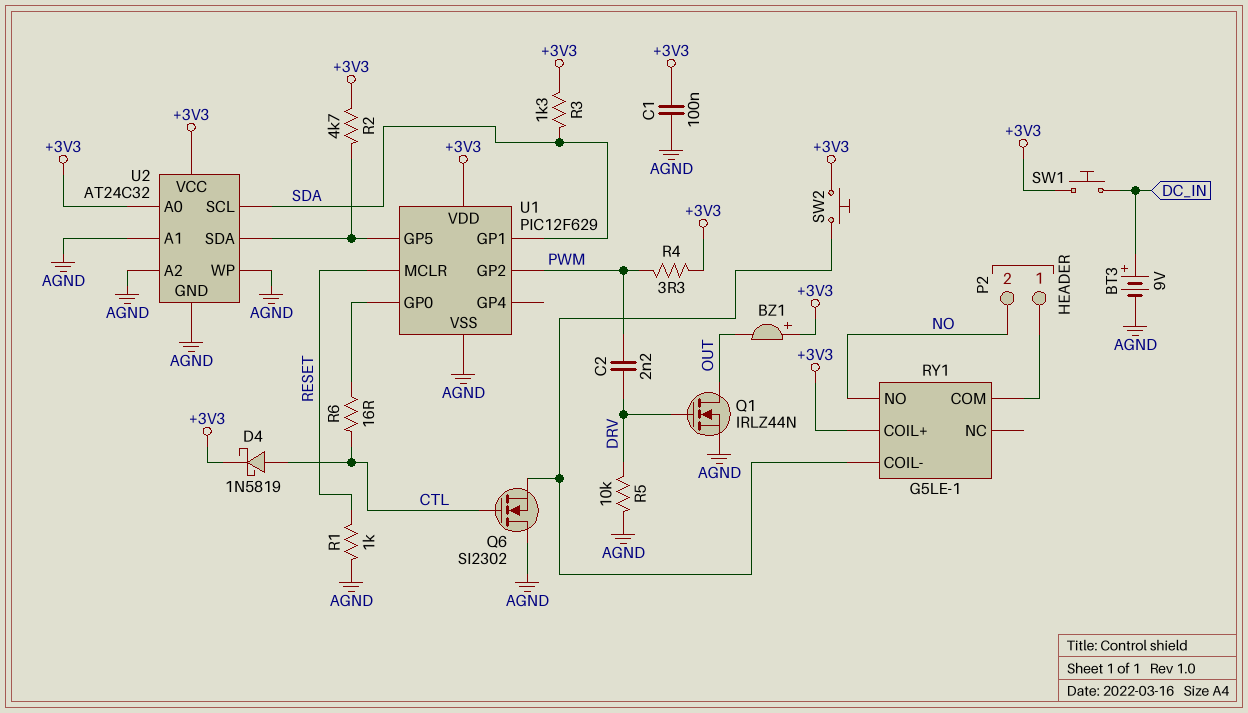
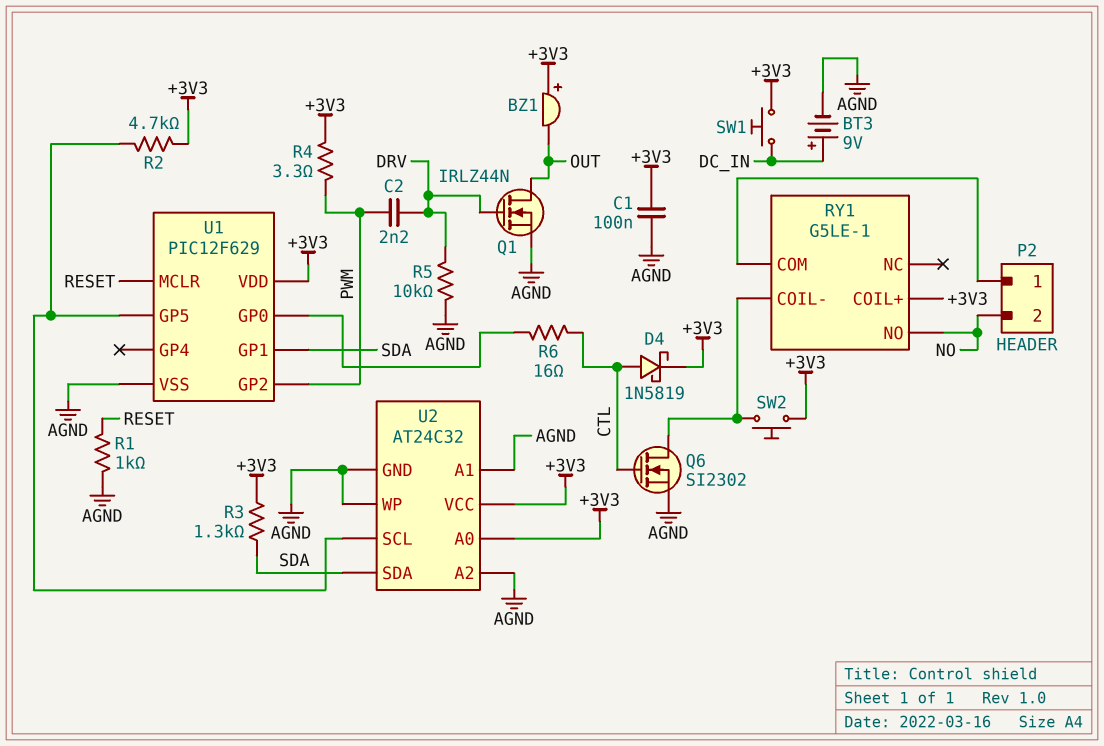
Q6: NMOS SI2302 (G CTL, D AGND, S RY1/COIL-) -> NMOS SI2302 (G CTL, D RY1/COIL-, S AGND)
U2 pin SCL: SDA -> U1/GP5
U2 pin SDA: U1/GP5 -> SDA

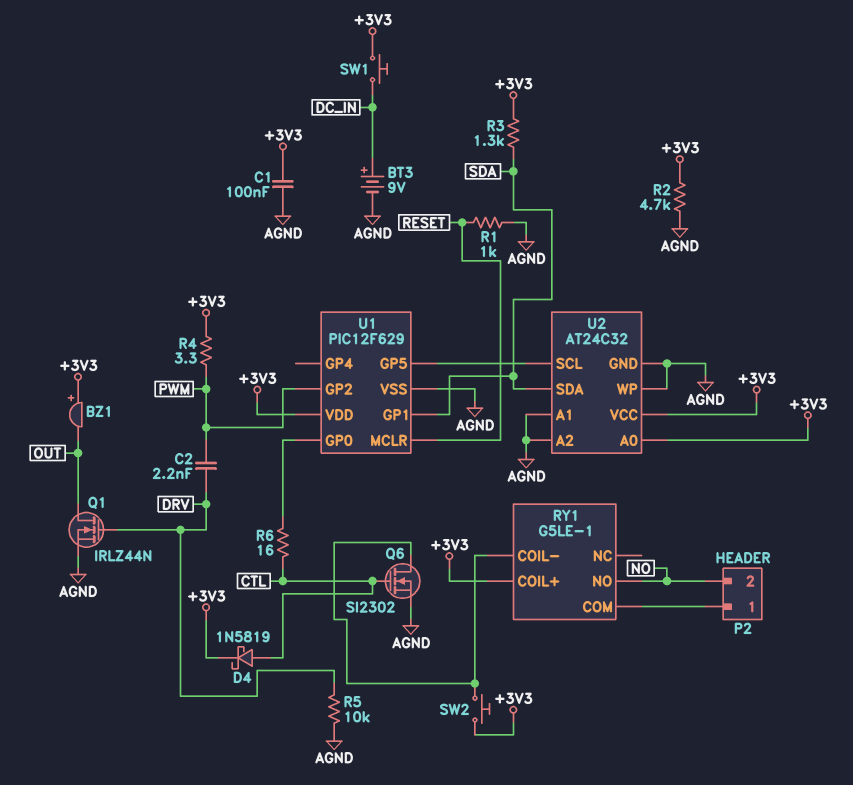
R2: 4.7k (+3V3, U1/GP5) -> 4.7k (+3V3, AGND)

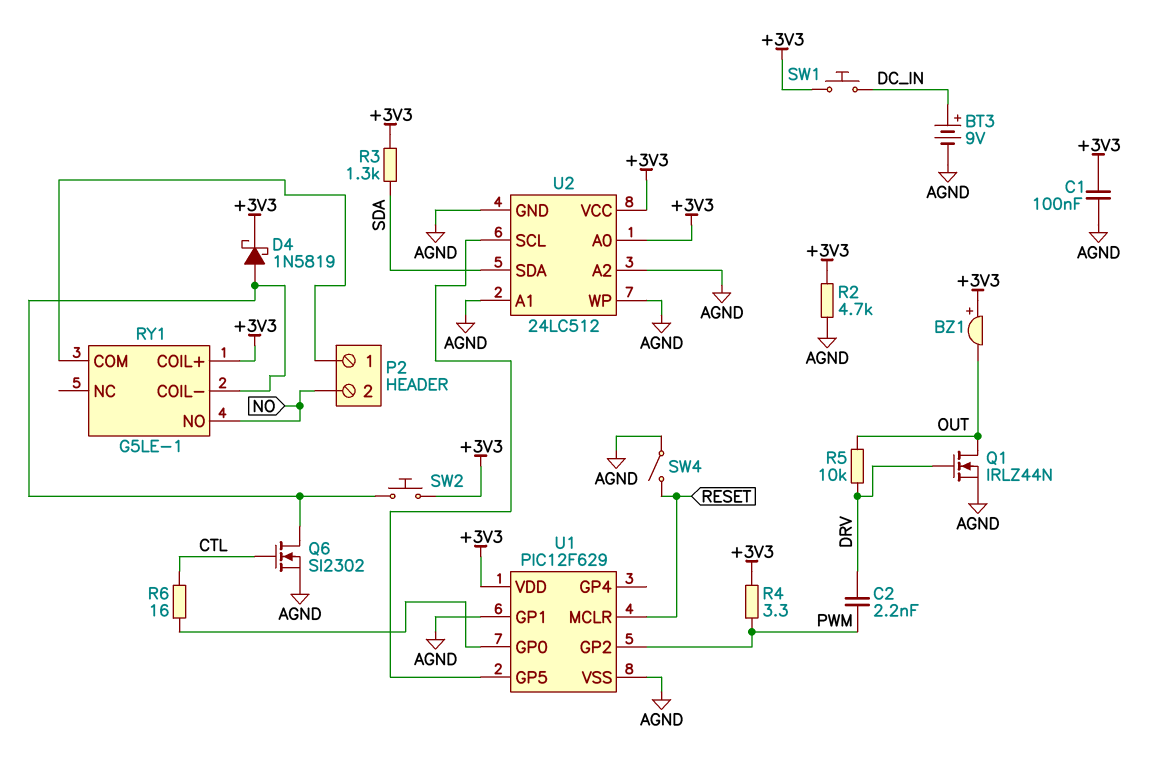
D4: schottky 1N5819 (A CTL, K +3V3) -> schottky 1N5819 (A RY1/COIL-, K +3V3)
R1: 1k (AGND, RESET) -> none
R5: 10k (AGND, DRV) -> 10k (DRV, OUT)
SW4: none -> switch (AGND, RESET)
U1 pin GP1: SDA -> AGND
U2: AT24C32 -> 24LC512

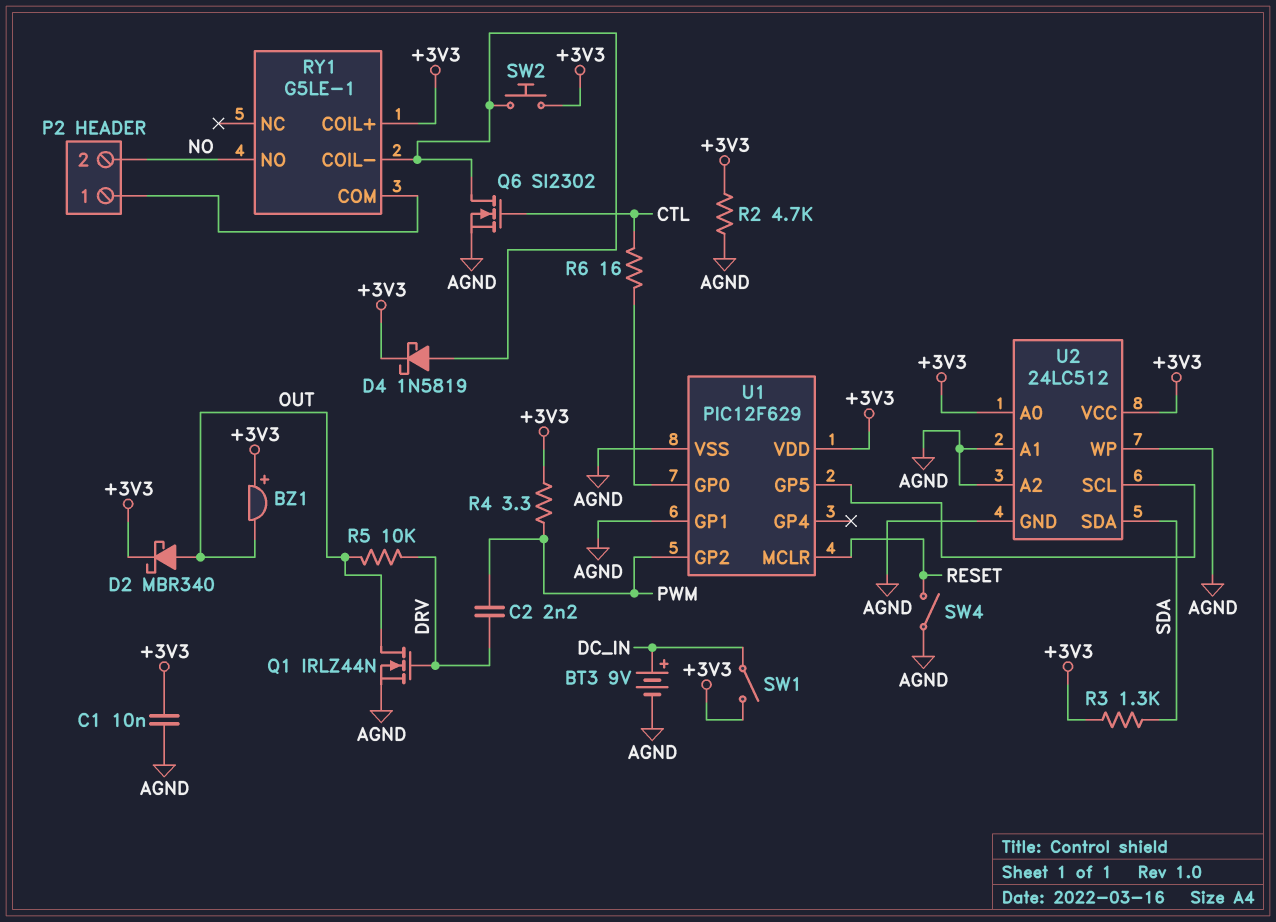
C1: 100nF (+3V3, AGND) -> 10nF (+3V3, AGND)
D2: none -> schottky MBR340 (A OUT, K +3V3)
SW1: button (+3V3, DC_IN) -> switch (+3V3, DC_IN)

